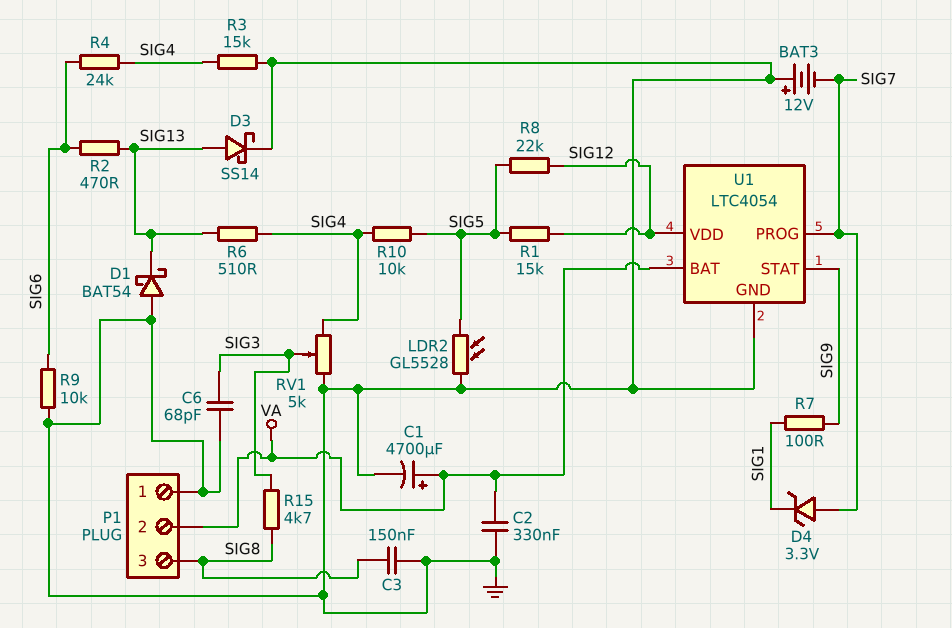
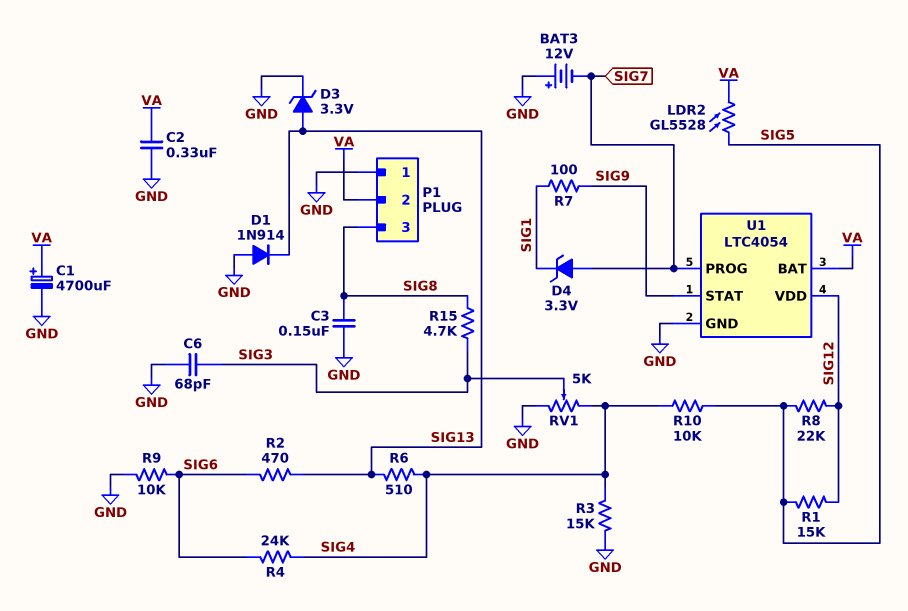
D1: schottky BAT54 (A GND, K SIG13) -> diode 1N914 (A GND, K SIG13)
D3: schottky SS14 (A SIG13, K GND) -> zener 3.3V (A SIG13, K GND)
LDR2: GL5528 (GND, SIG5) -> GL5528 (SIG5, VA)

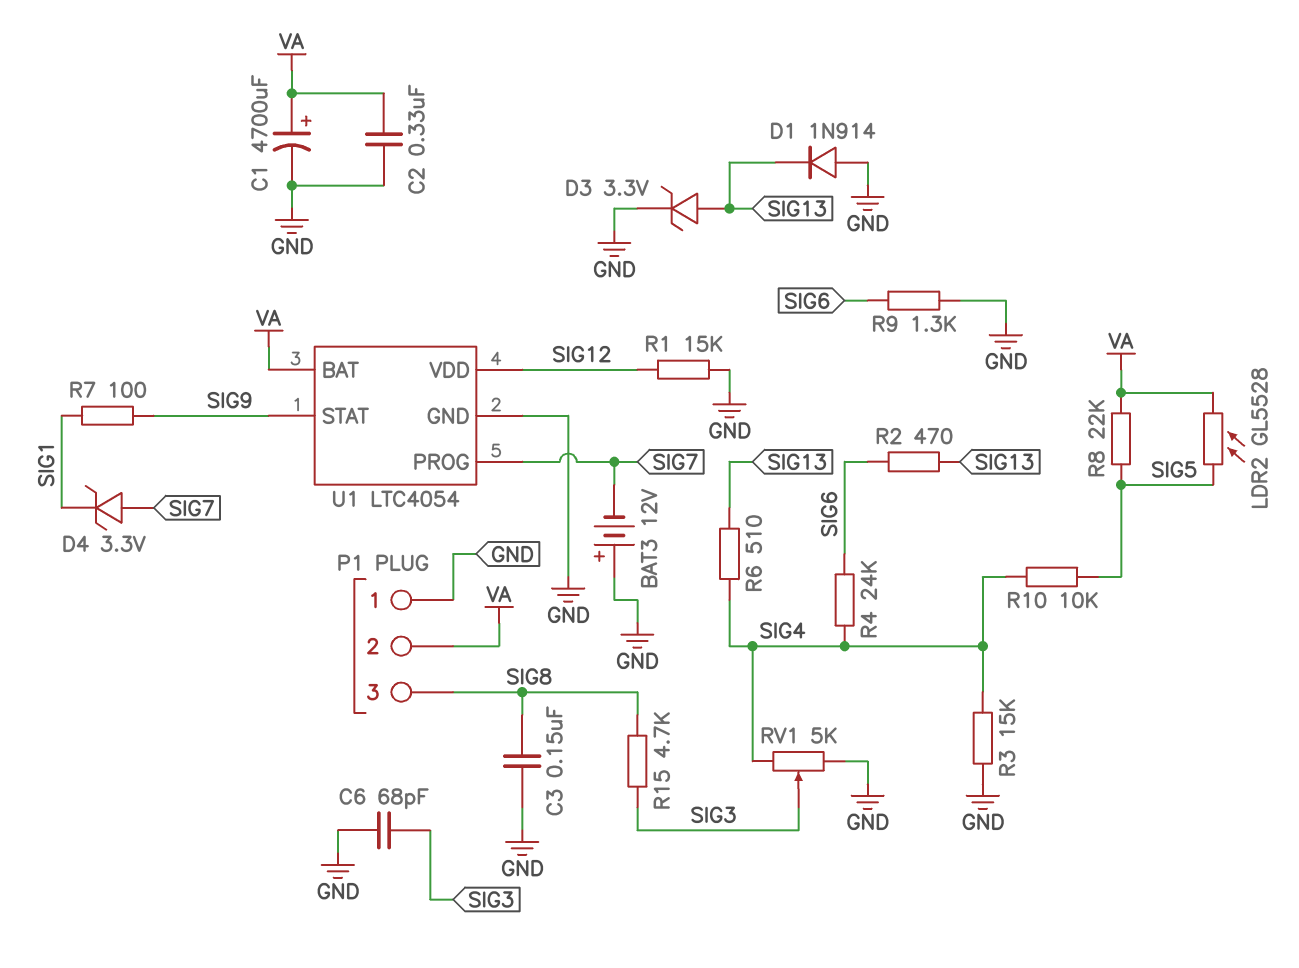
R1: 15k (SIG5, SIG12) -> 15k (GND, SIG12)
R8: 22k (SIG5, SIG12) -> 22k (SIG5, VA)
R9: 10k (GND, SIG6) -> 1.3k (GND, SIG6)

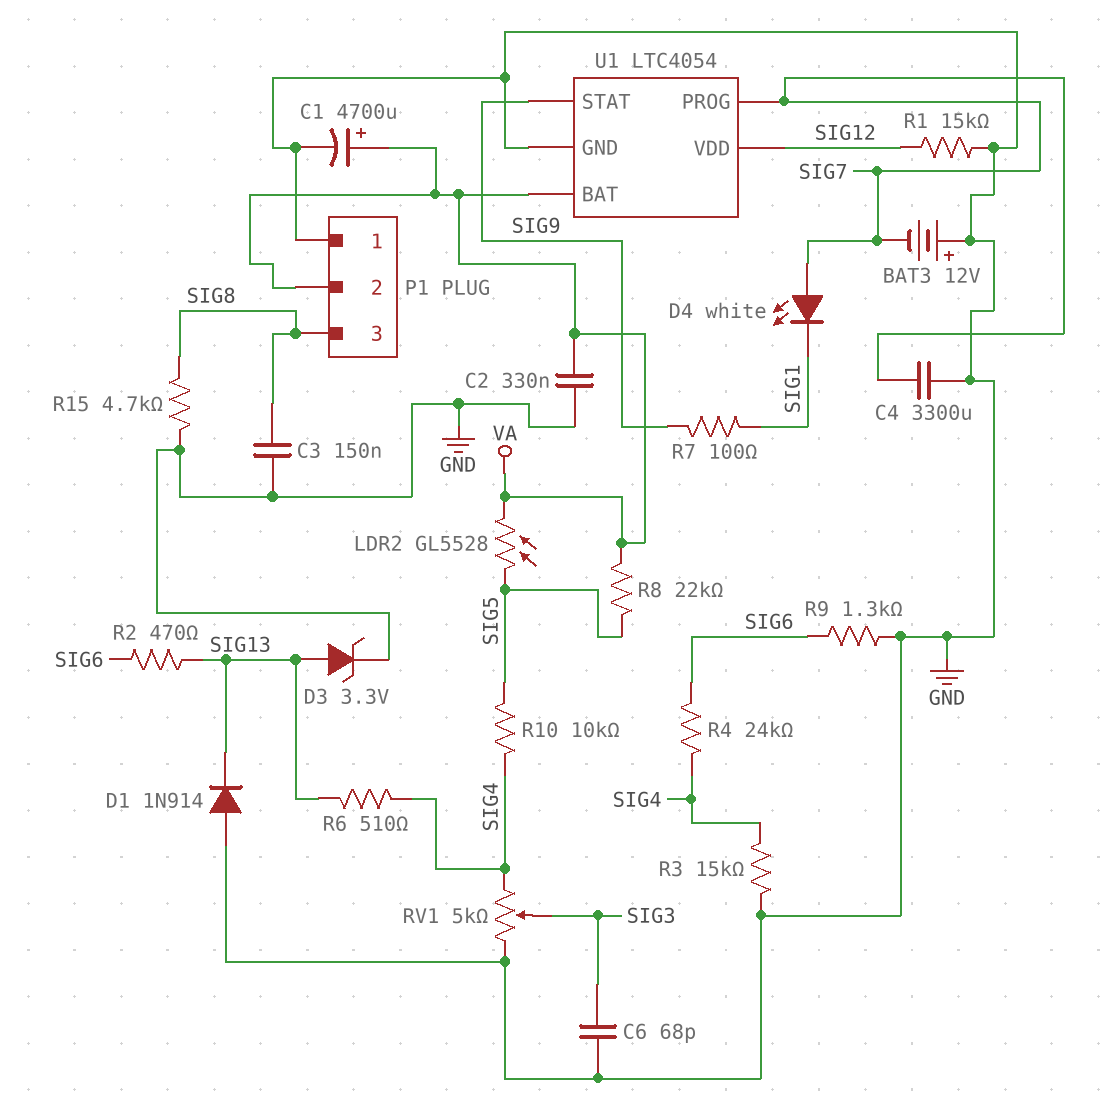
C4: none -> 3300uF (GND, SIG7)
D4: zener 3.3V (A SIG7, K SIG1) -> LED white (A SIG7, K SIG1)
R15: 4.7k (SIG3, SIG8) -> 4.7k (GND, SIG8)

